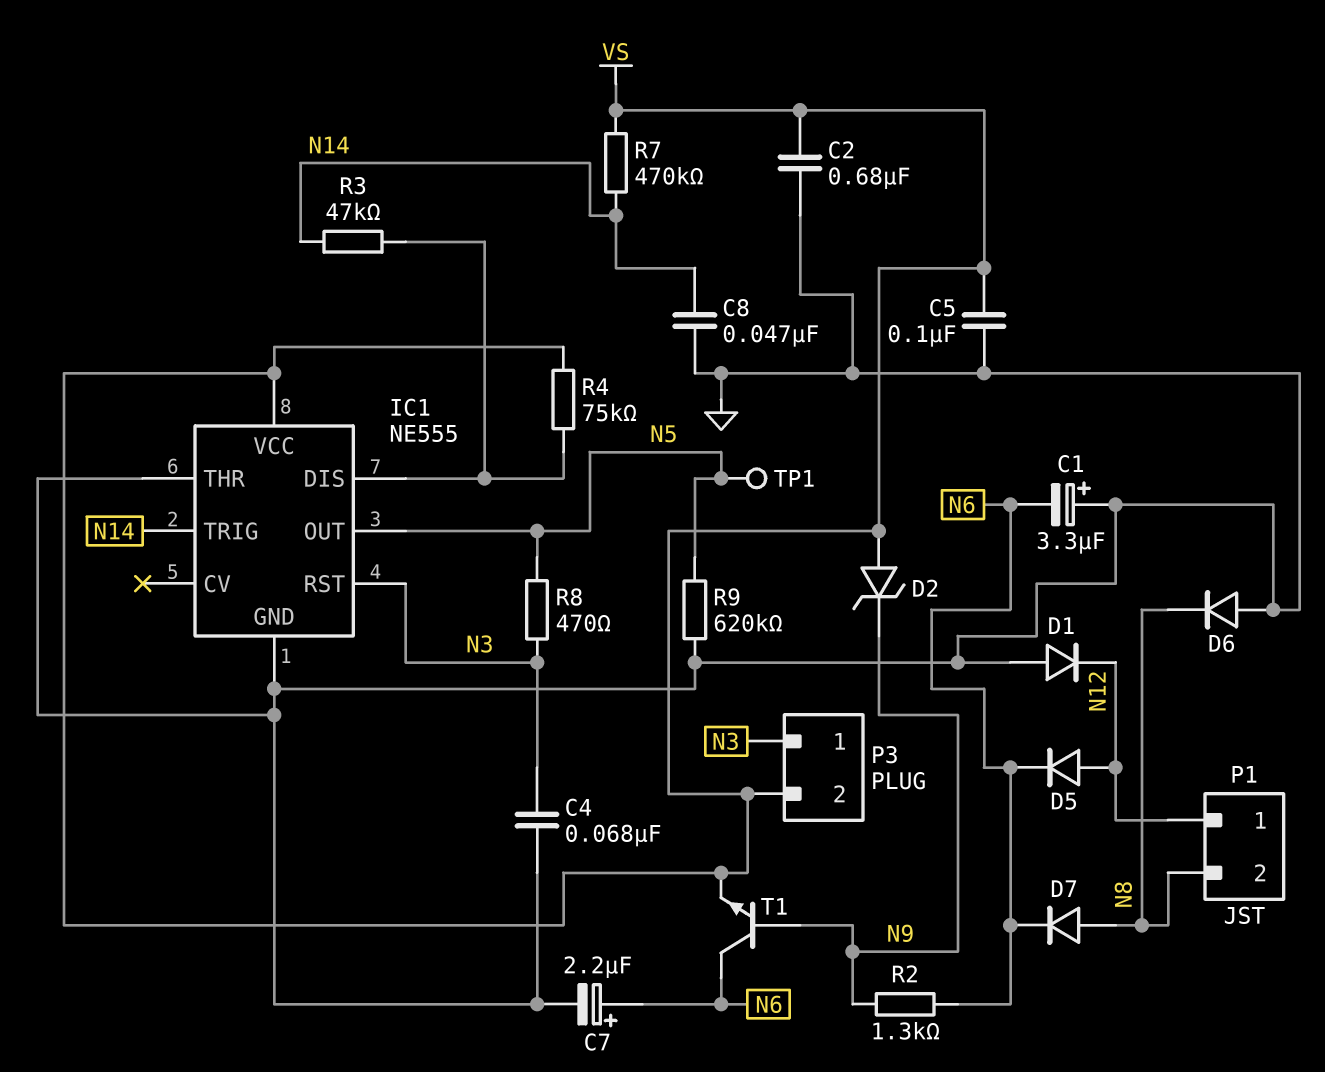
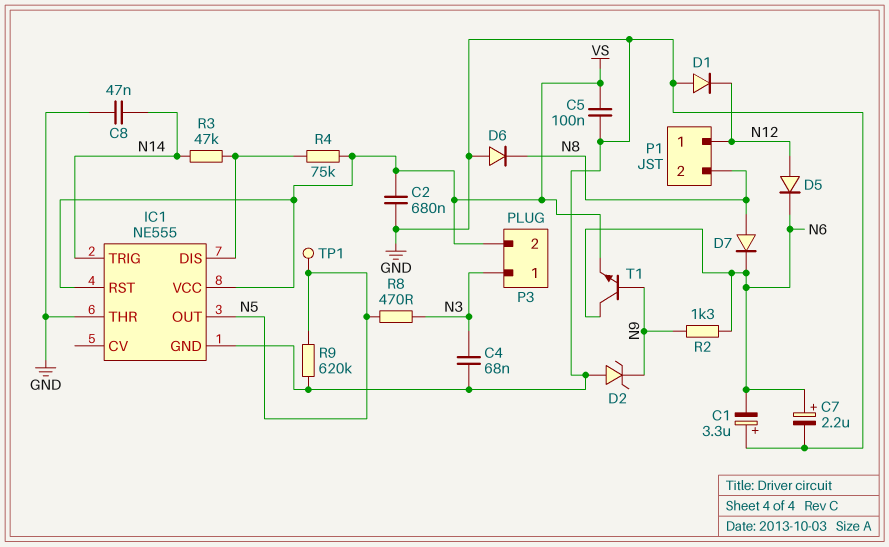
D2: zener (A VS, K N9) -> zener (A GND, K N9)
IC1 pin RST: N3 -> VS
R7: 470k (N14, VS) -> none

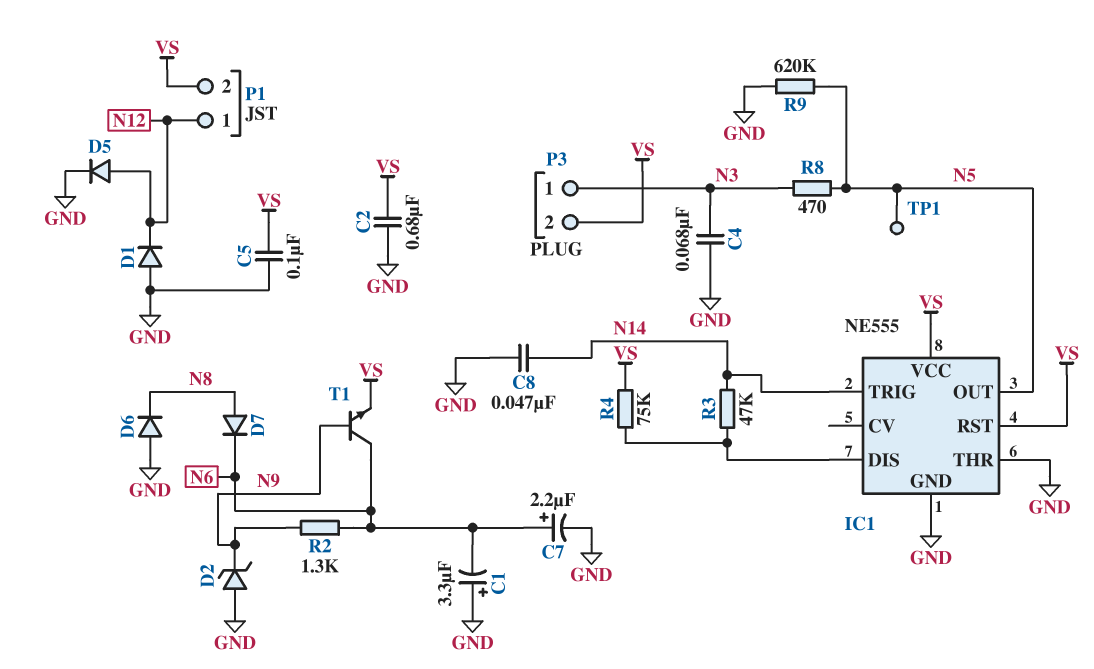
D5: diode (A N12, K N6) -> diode (A N12, K GND)
P1 pin 2: N8 -> VS

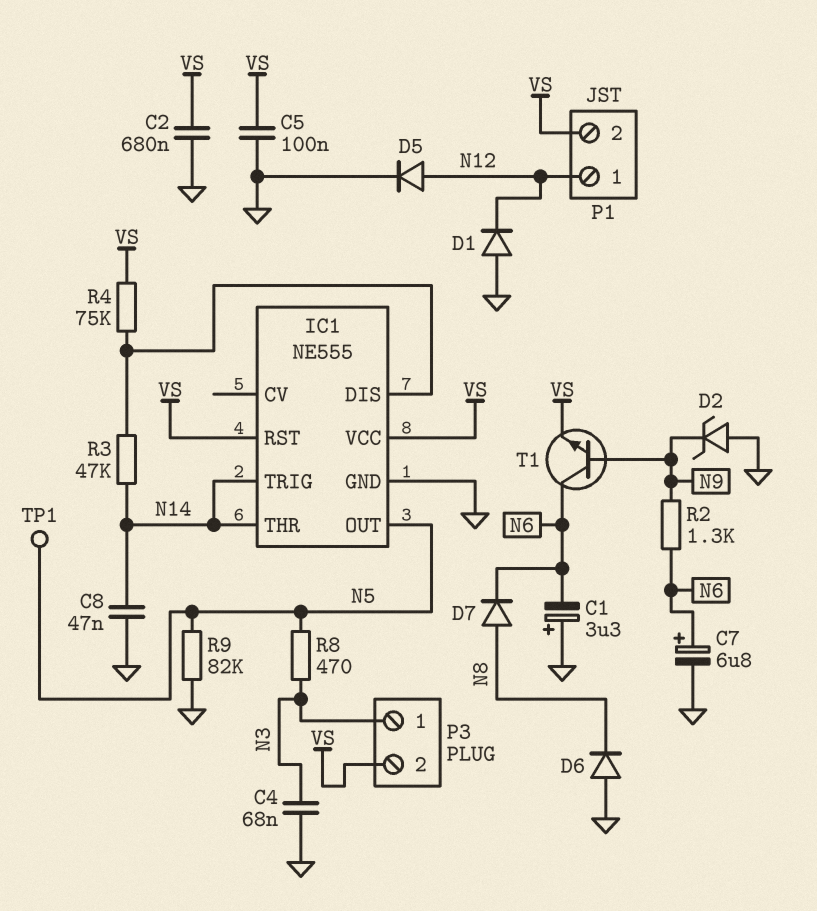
C7: 2.2uF (plus N6, minus GND) -> 6.8uF (plus N6, minus GND)
IC1 pin THR: GND -> N14
R9: 620k (GND, N5) -> 82k (GND, N5)

